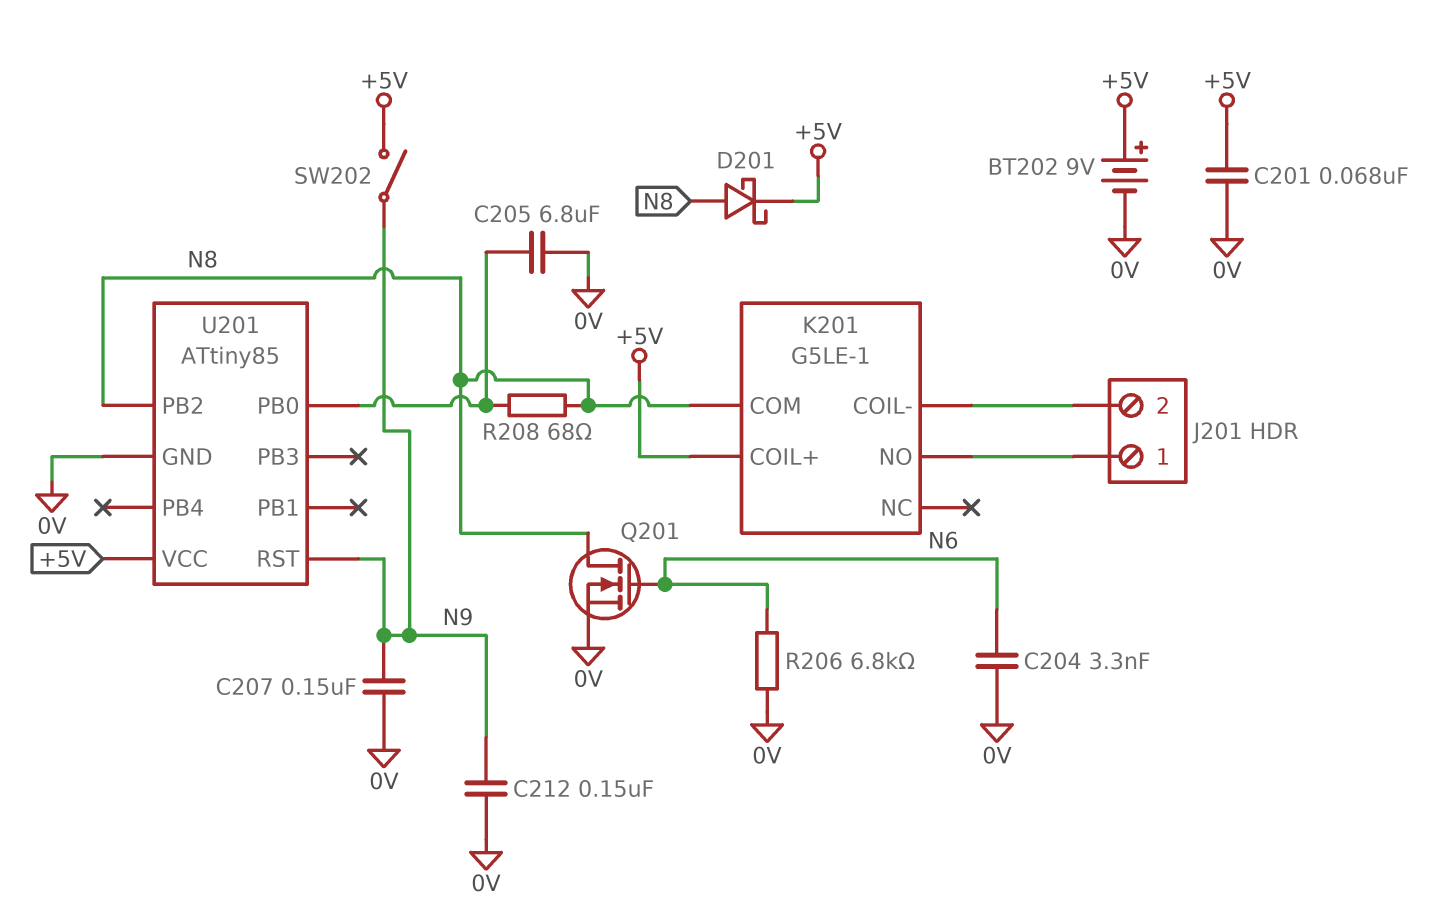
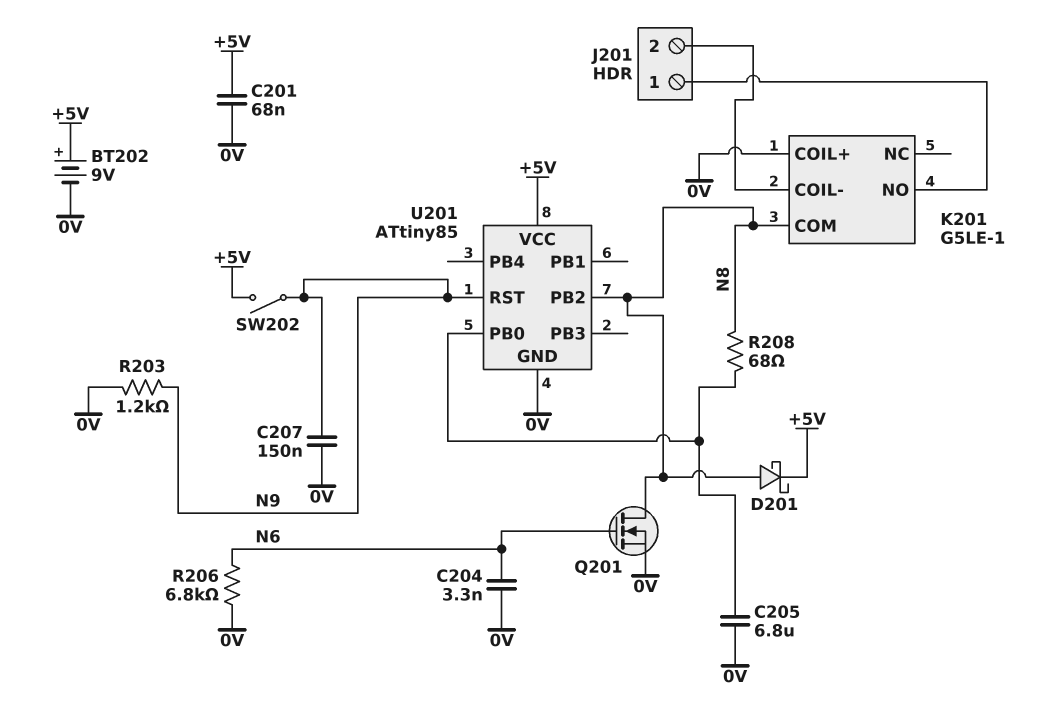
C212: 150nF (0V, N9) -> none
K201 pin COIL+: +5V -> 0V
R203: none -> 1.2k (0V, N9)

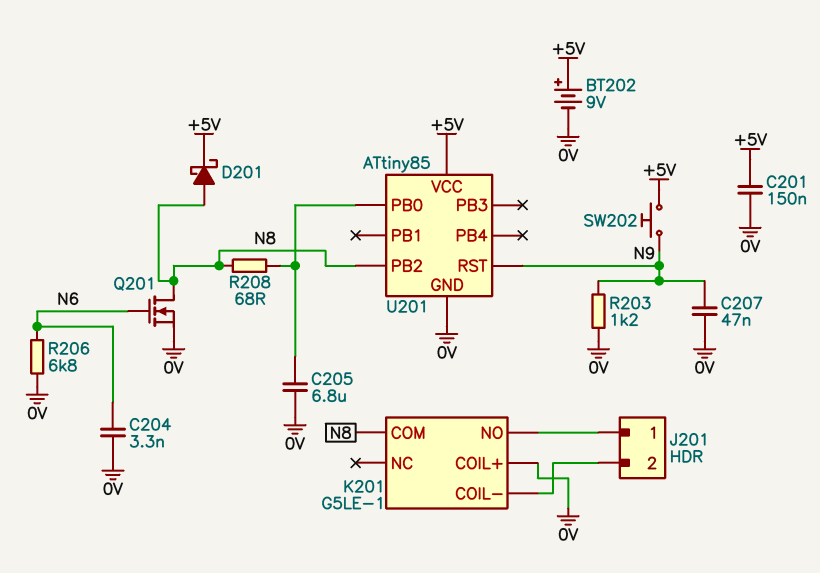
C201: 68nF (+5V, 0V) -> 150nF (+5V, 0V)
C207: 150nF (0V, N9) -> 47nF (0V, N9)
SW202: switch (+5V, N9) -> button (+5V, N9)

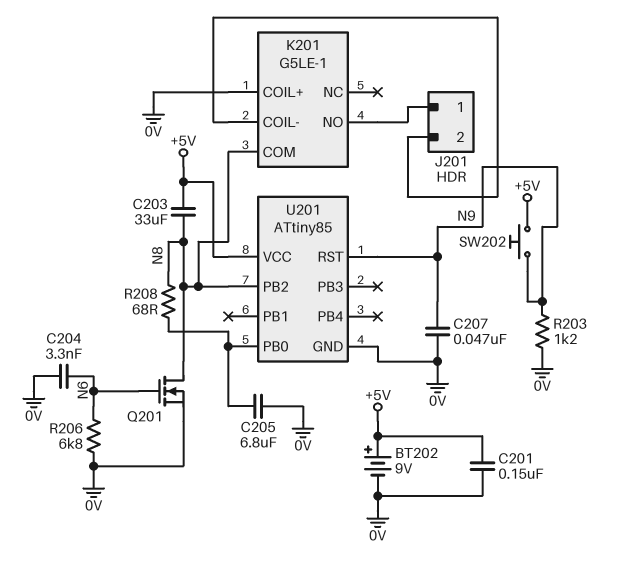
C203: none -> 33uF (+5V, N8)
D201: schottky (A N8, K +5V) -> none

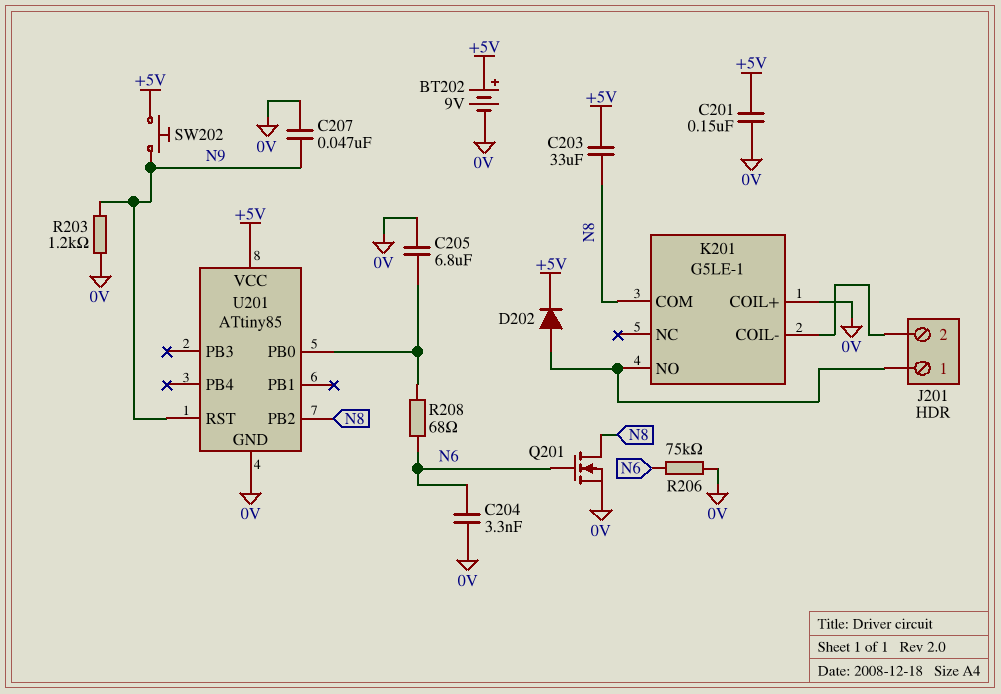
D202: none -> diode (A J201/1, K +5V)
R206: 6.8k (0V, N6) -> 75k (0V, N6)
R208: 68 (N8, U201/PB0) -> 68 (N6, U201/PB0)

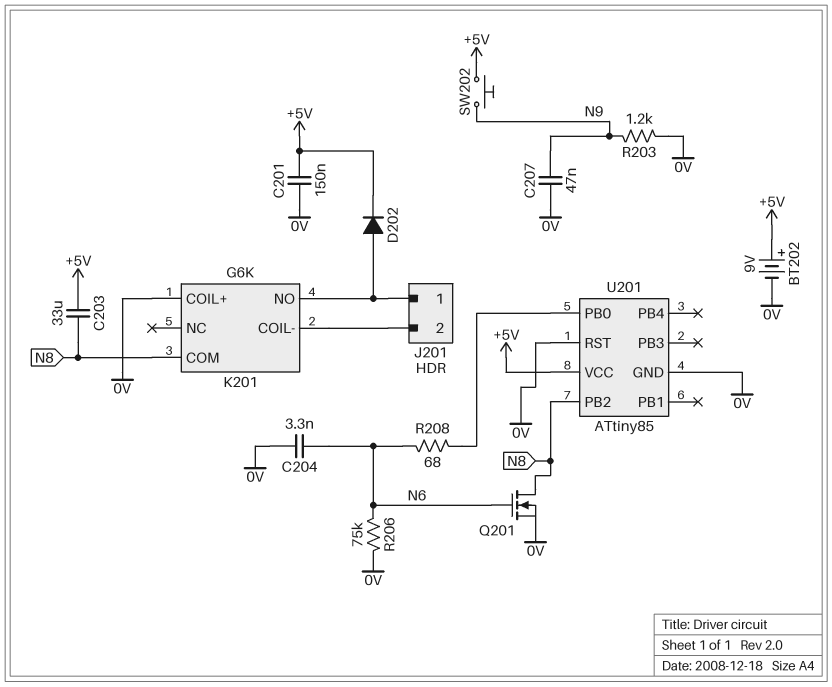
C205: 6.8uF (0V, U201/PB0) -> none
K201: G5LE-1 -> G6K
U201 pin RST: N9 -> 0V

